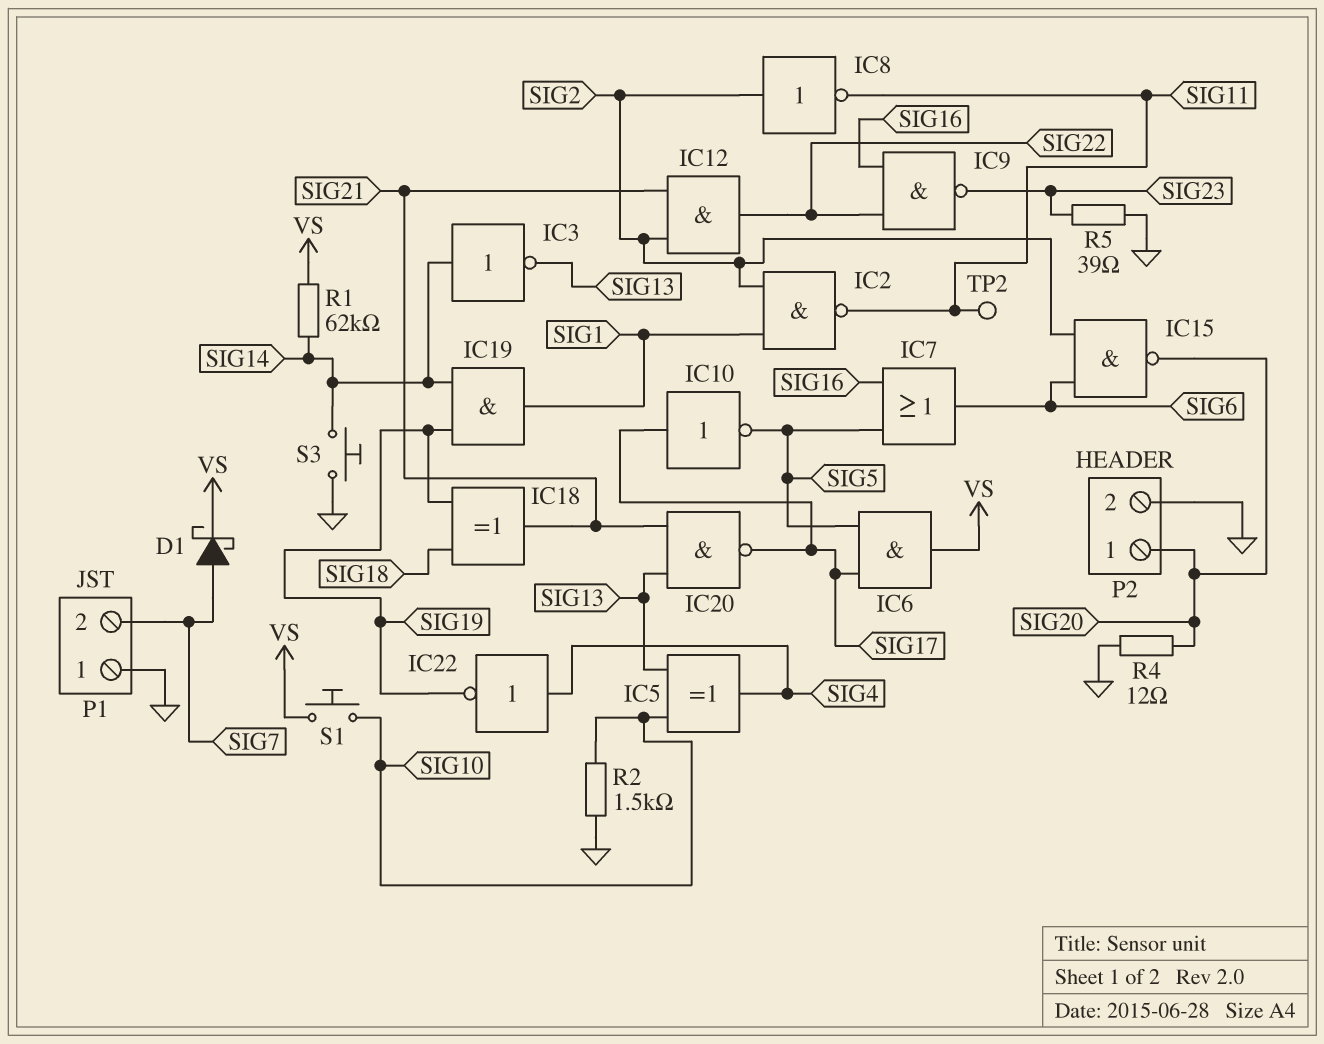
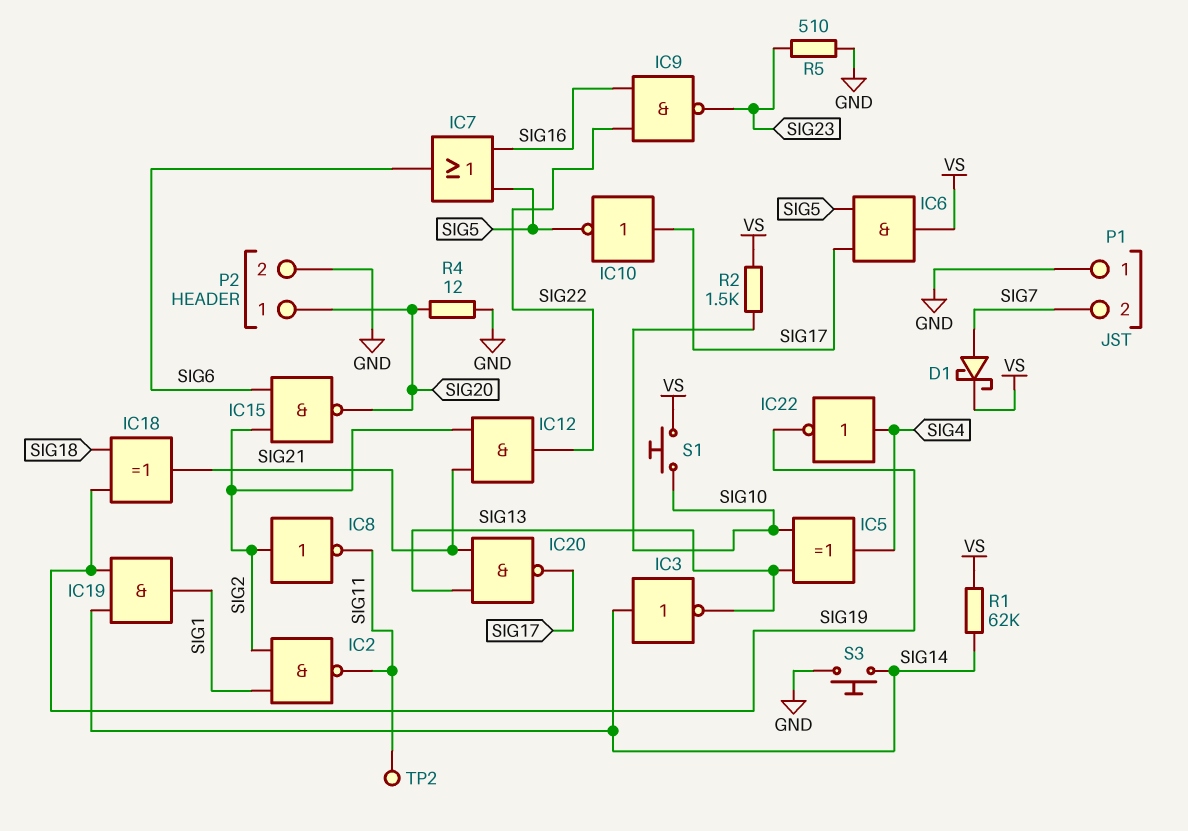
R2: 1.5k (GND, SIG10) -> 1.5k (SIG10, VS)
R5: 39 (GND, SIG23) -> 510 (GND, SIG23)

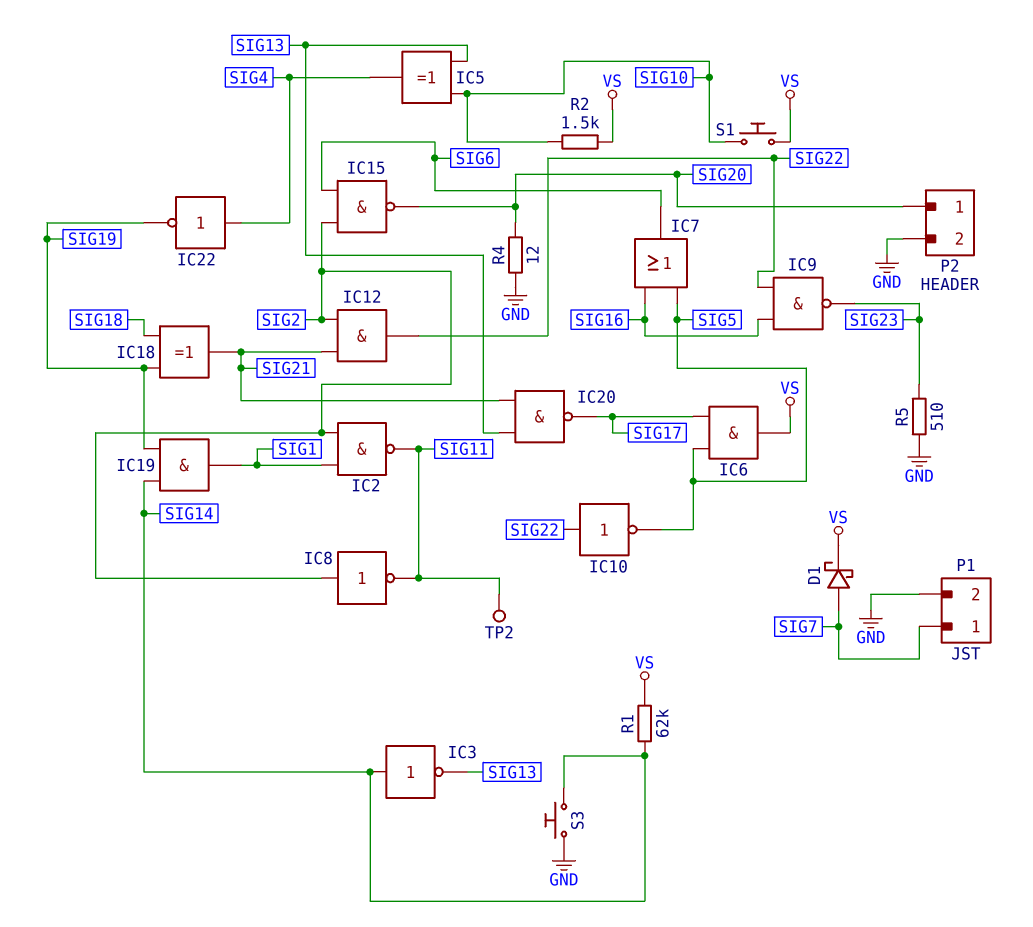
IC10: NOT (in SIG17, out SIG5) -> NOT (in SIG22, out SIG5)
P1 pin 1: GND -> SIG7
P1 pin 2: SIG7 -> GND

